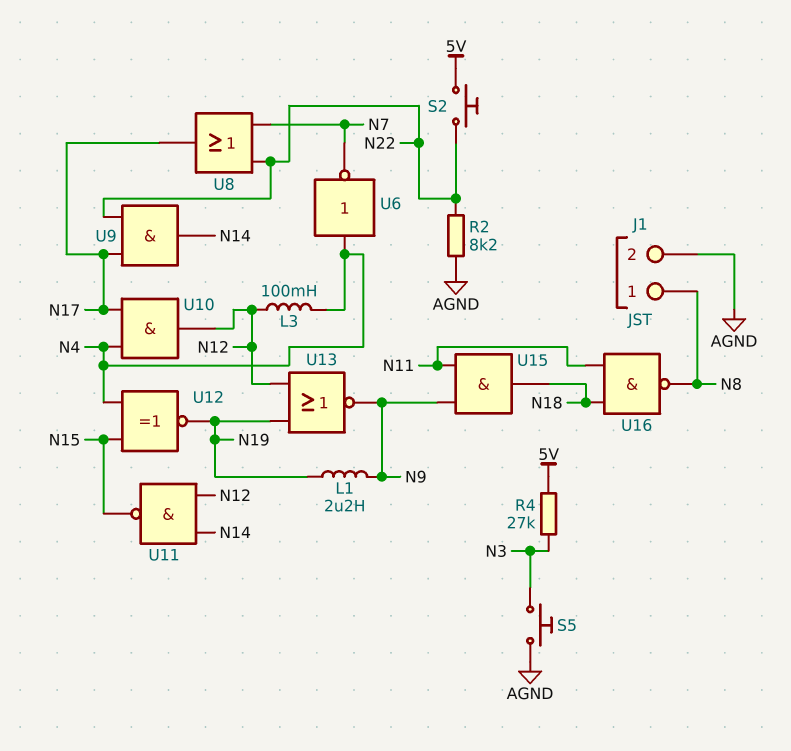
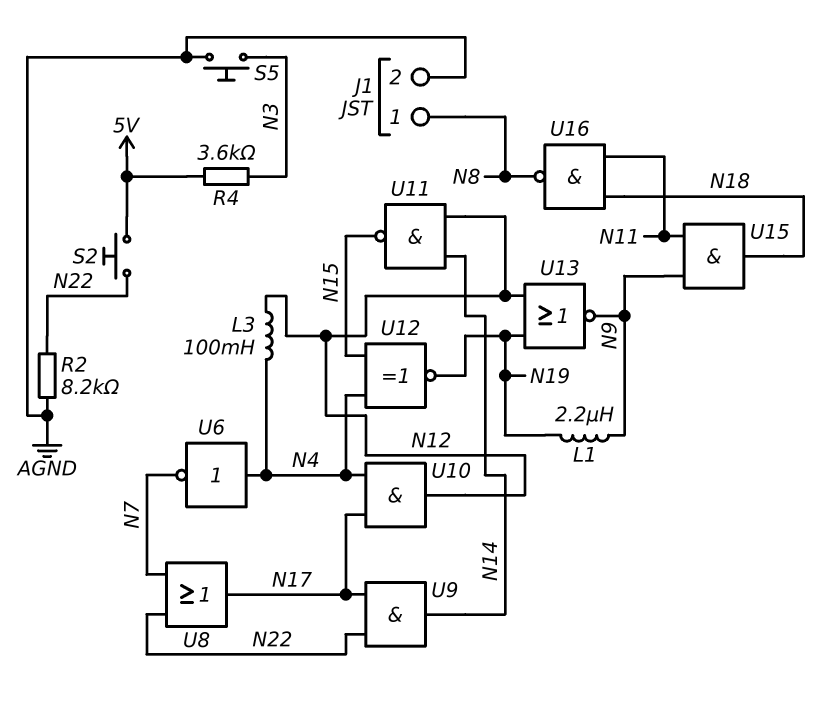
R4: 27k (5V, N3) -> 3.6k (5V, N3)

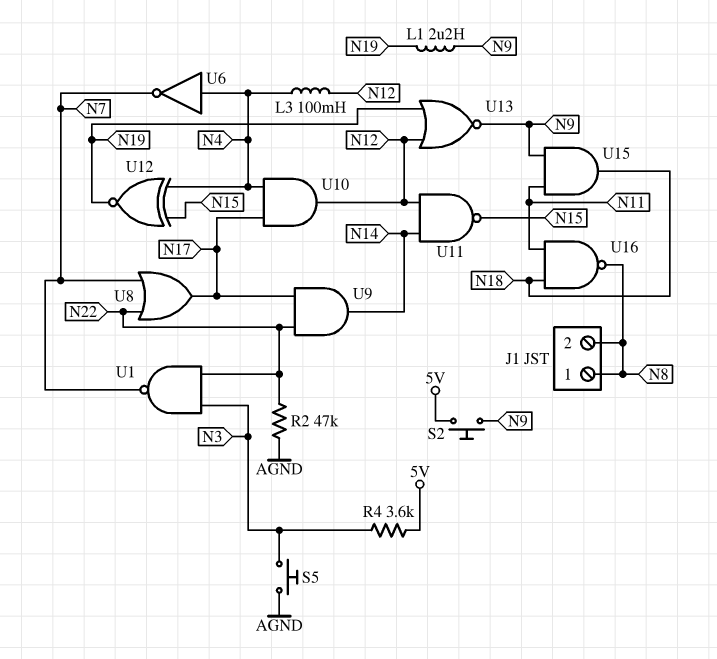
J1 pin 2: AGND -> N8
R2: 8.2k (AGND, N22) -> 47k (AGND, N22)
S2: button (5V, N22) -> button (5V, N9)
U1: none -> NAND (in N3, in N22, out N7)

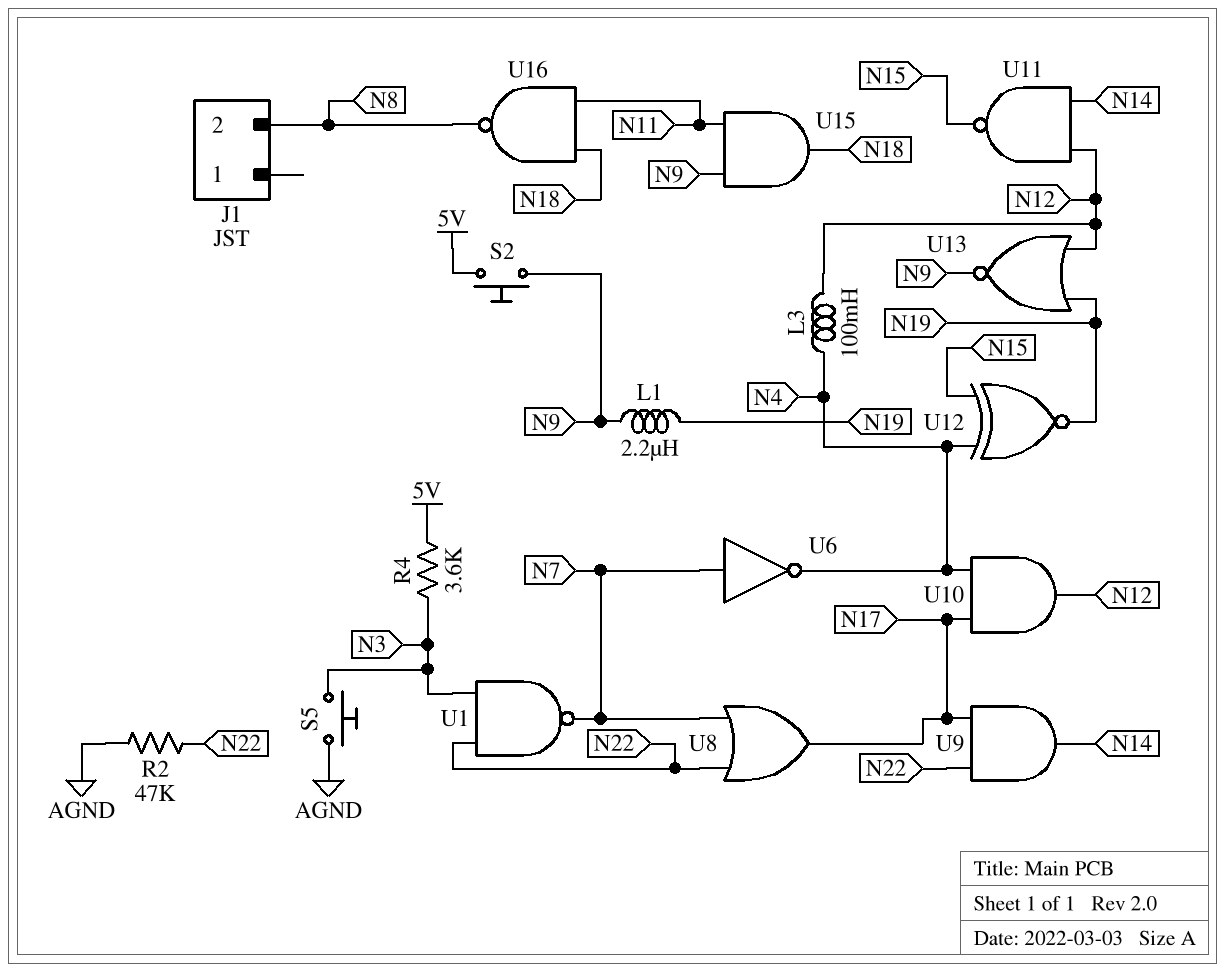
J1 pin 1: N8 -> none
U6: NOT (in N4, out N7) -> NOT (in N7, out N4)

